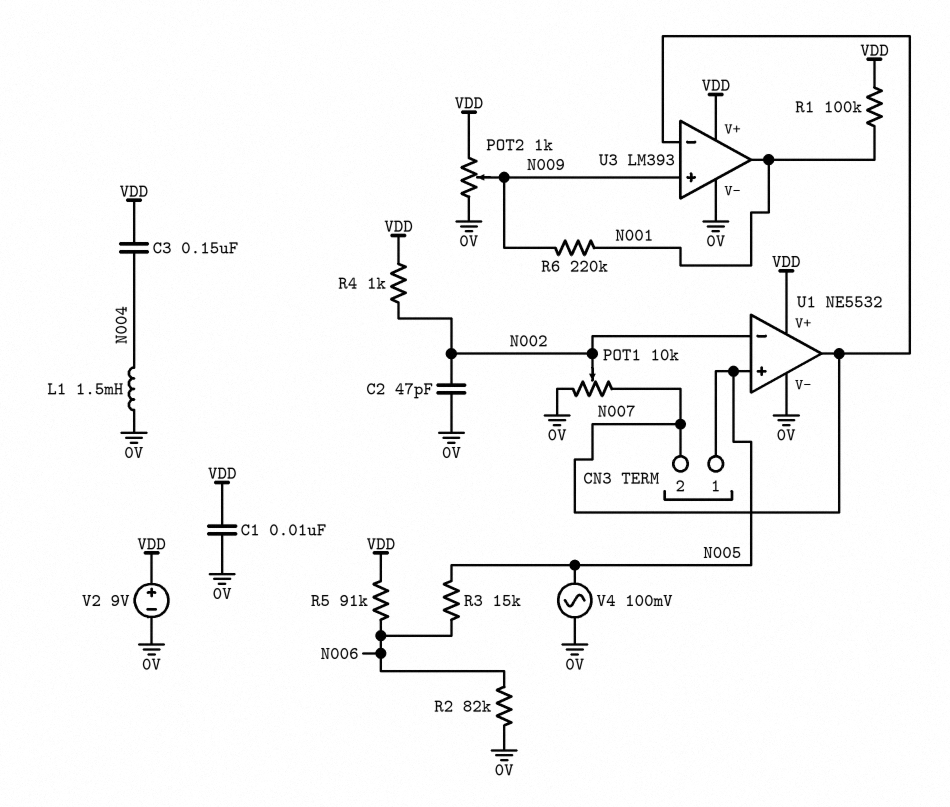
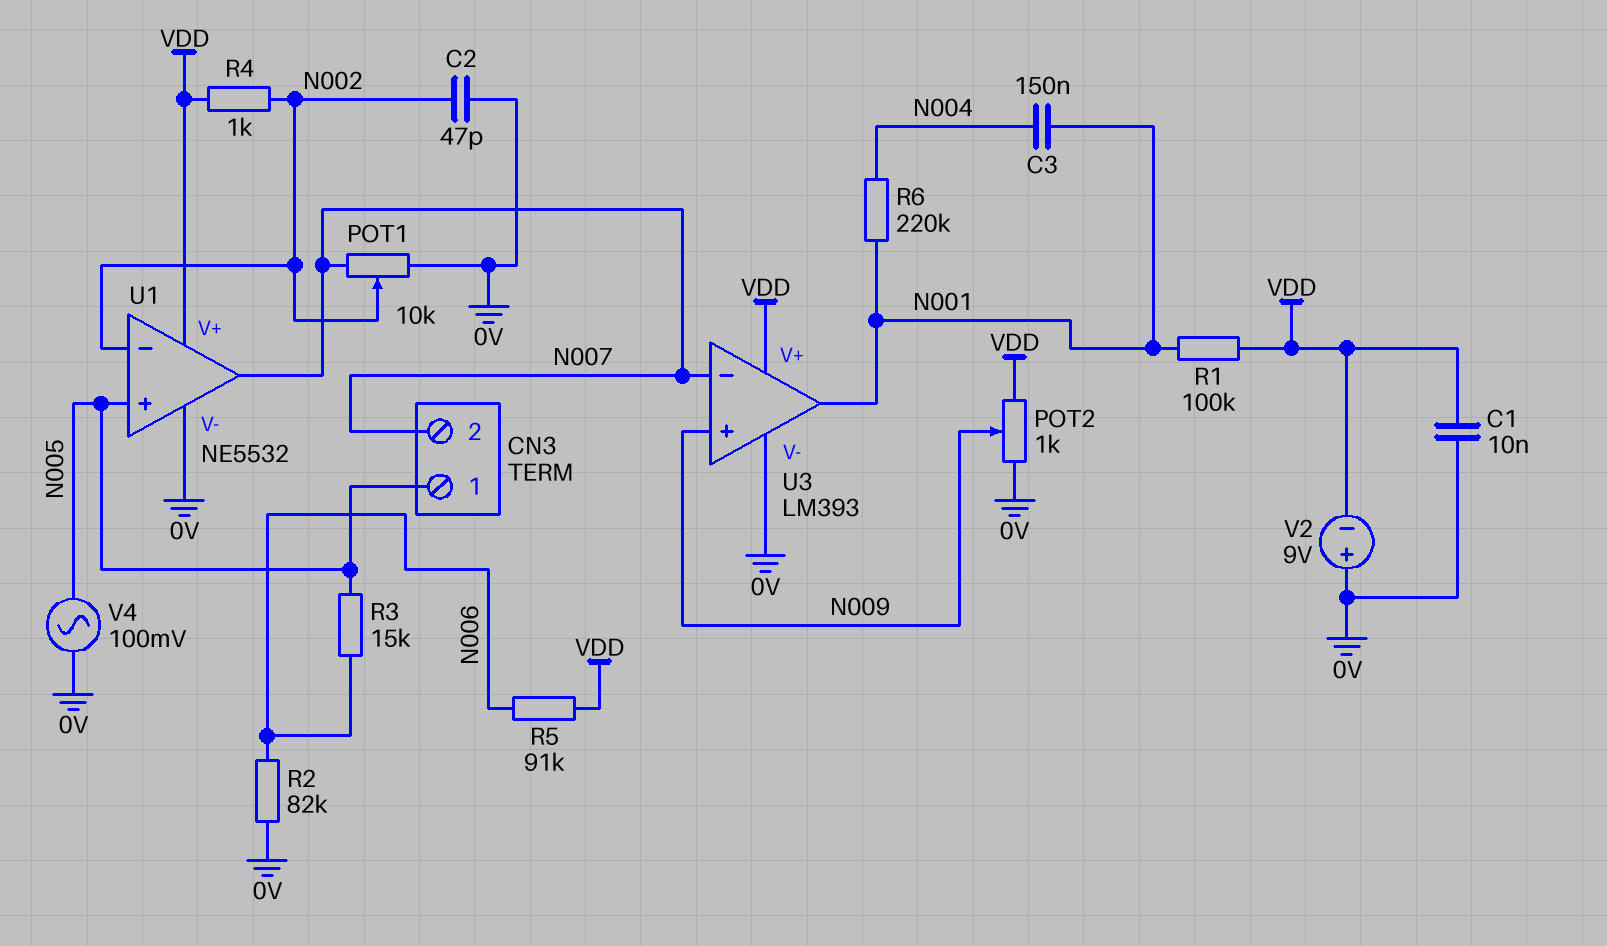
C3: 150nF (N004, VDD) -> 150nF (N001, N004)
L1: 1.5mH (0V, N004) -> none
R6: 220k (N001, N009) -> 220k (N001, N004)
V2: 9V (plus VDD, minus 0V) -> 9V (plus 0V, minus VDD)

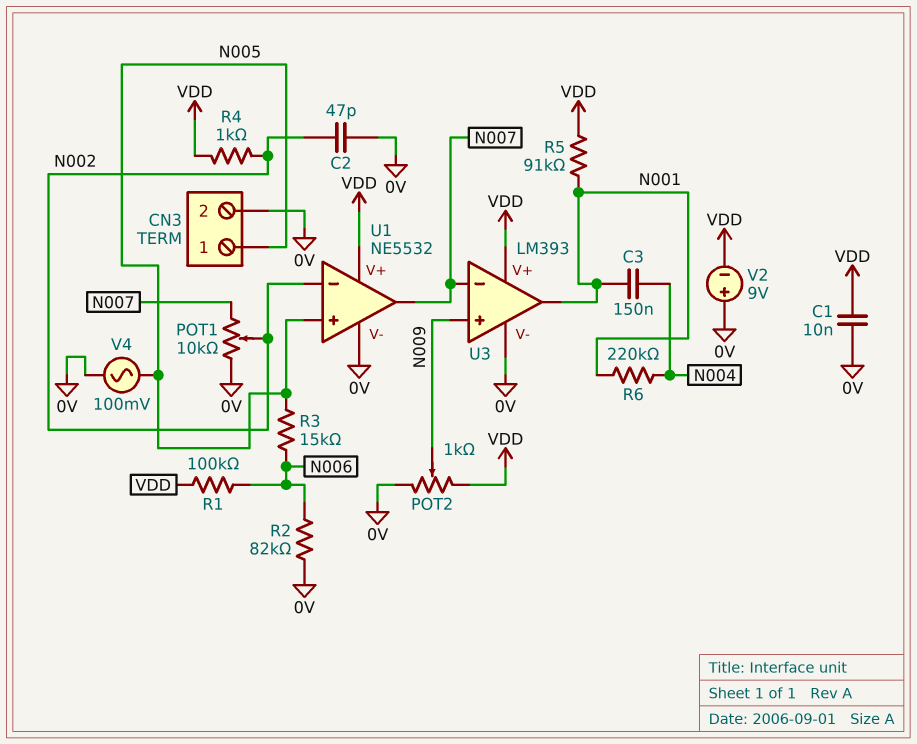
CN3 pin 2: N007 -> 0V
R1: 100k (N001, VDD) -> 100k (N006, VDD)
R5: 91k (N006, VDD) -> 91k (N001, VDD)

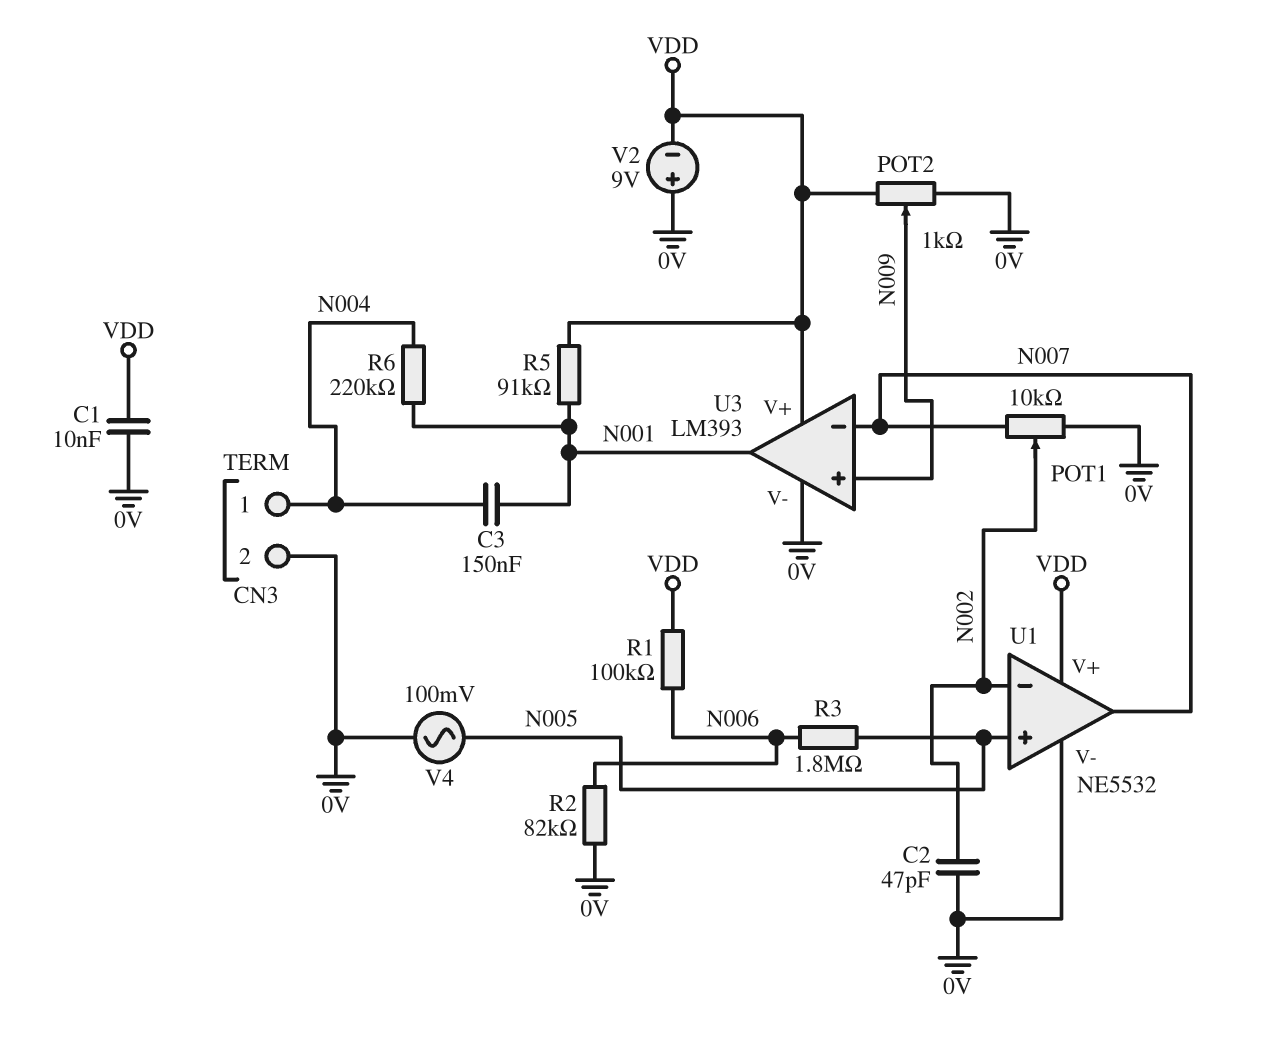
CN3 pin 1: N005 -> N004
R3: 15k (N005, N006) -> 1.8M (N005, N006)
R4: 1k (N002, VDD) -> none

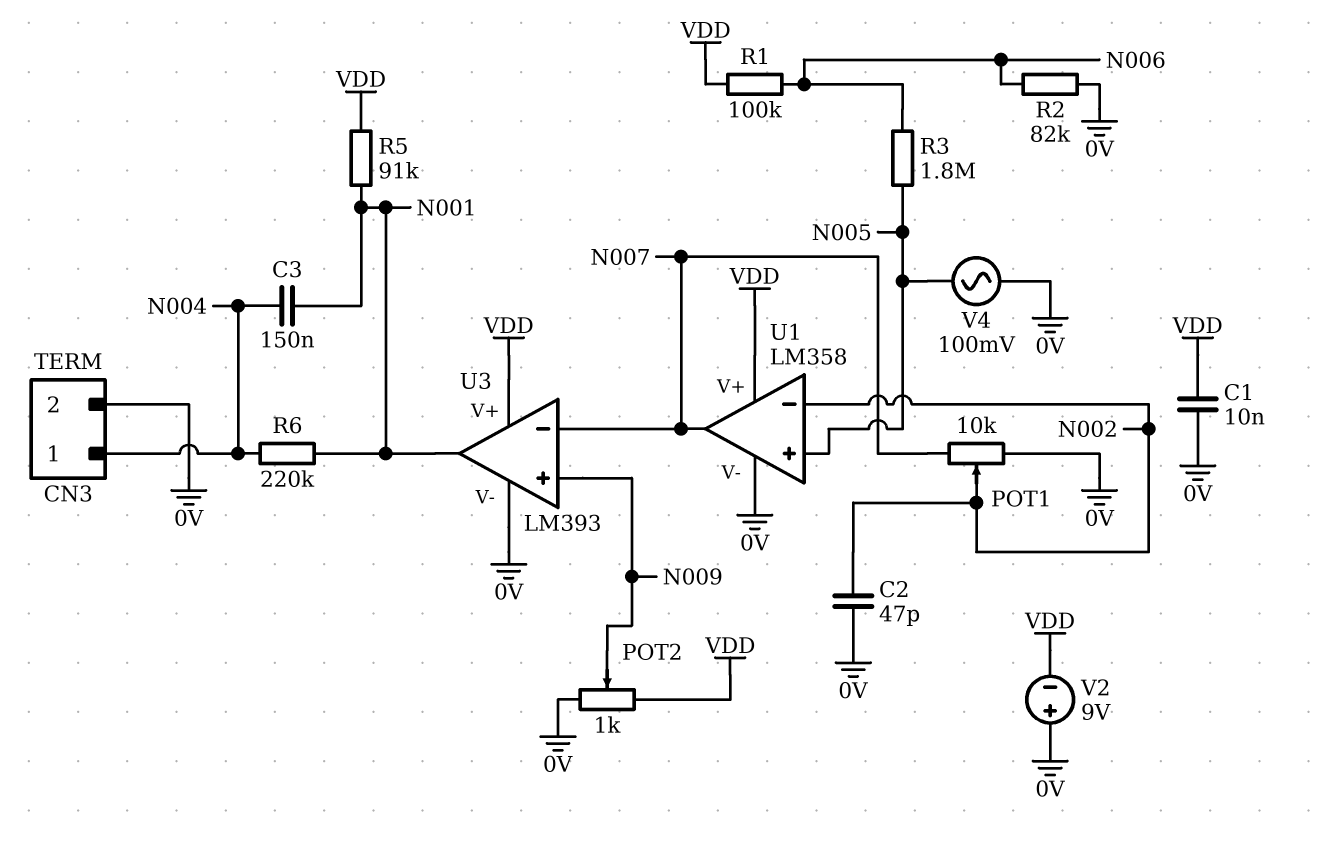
U1: NE5532 -> LM358

